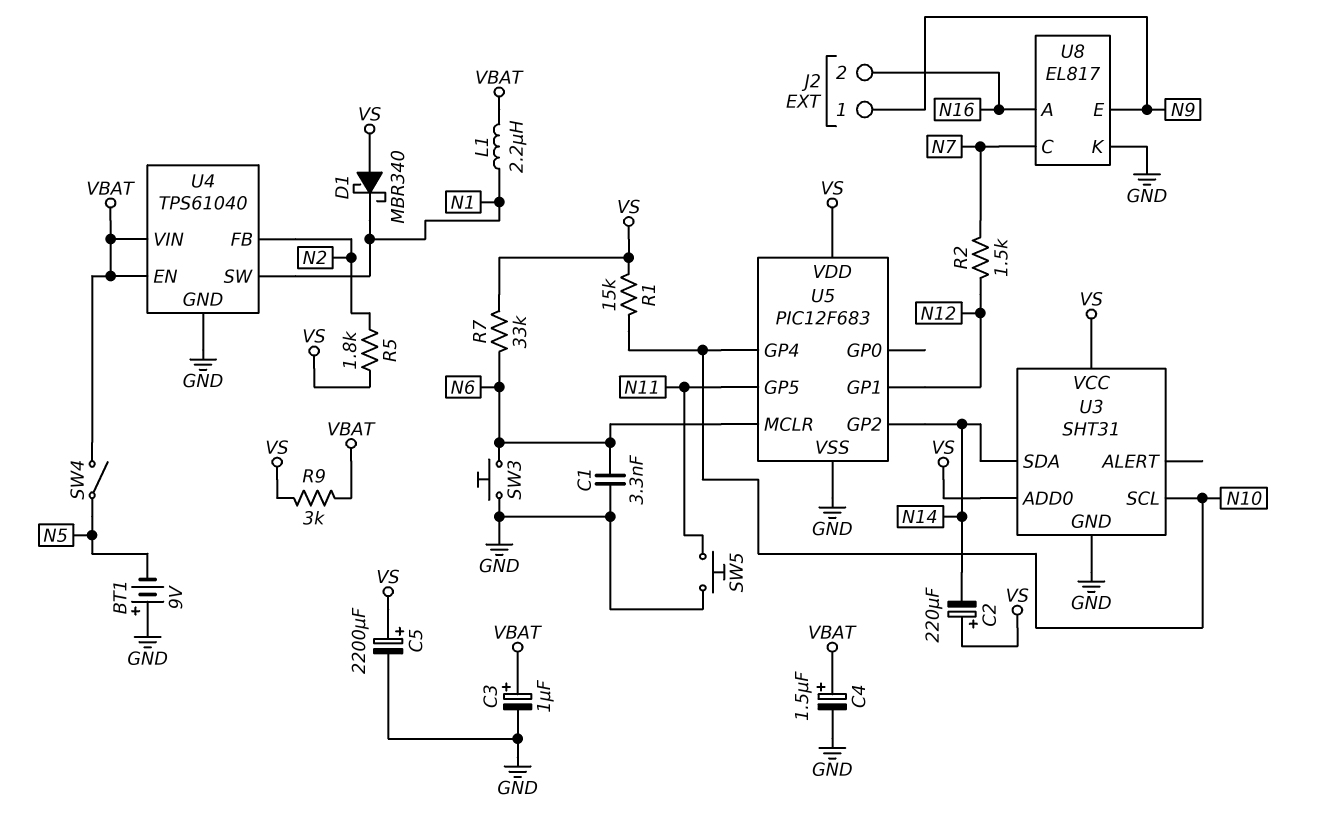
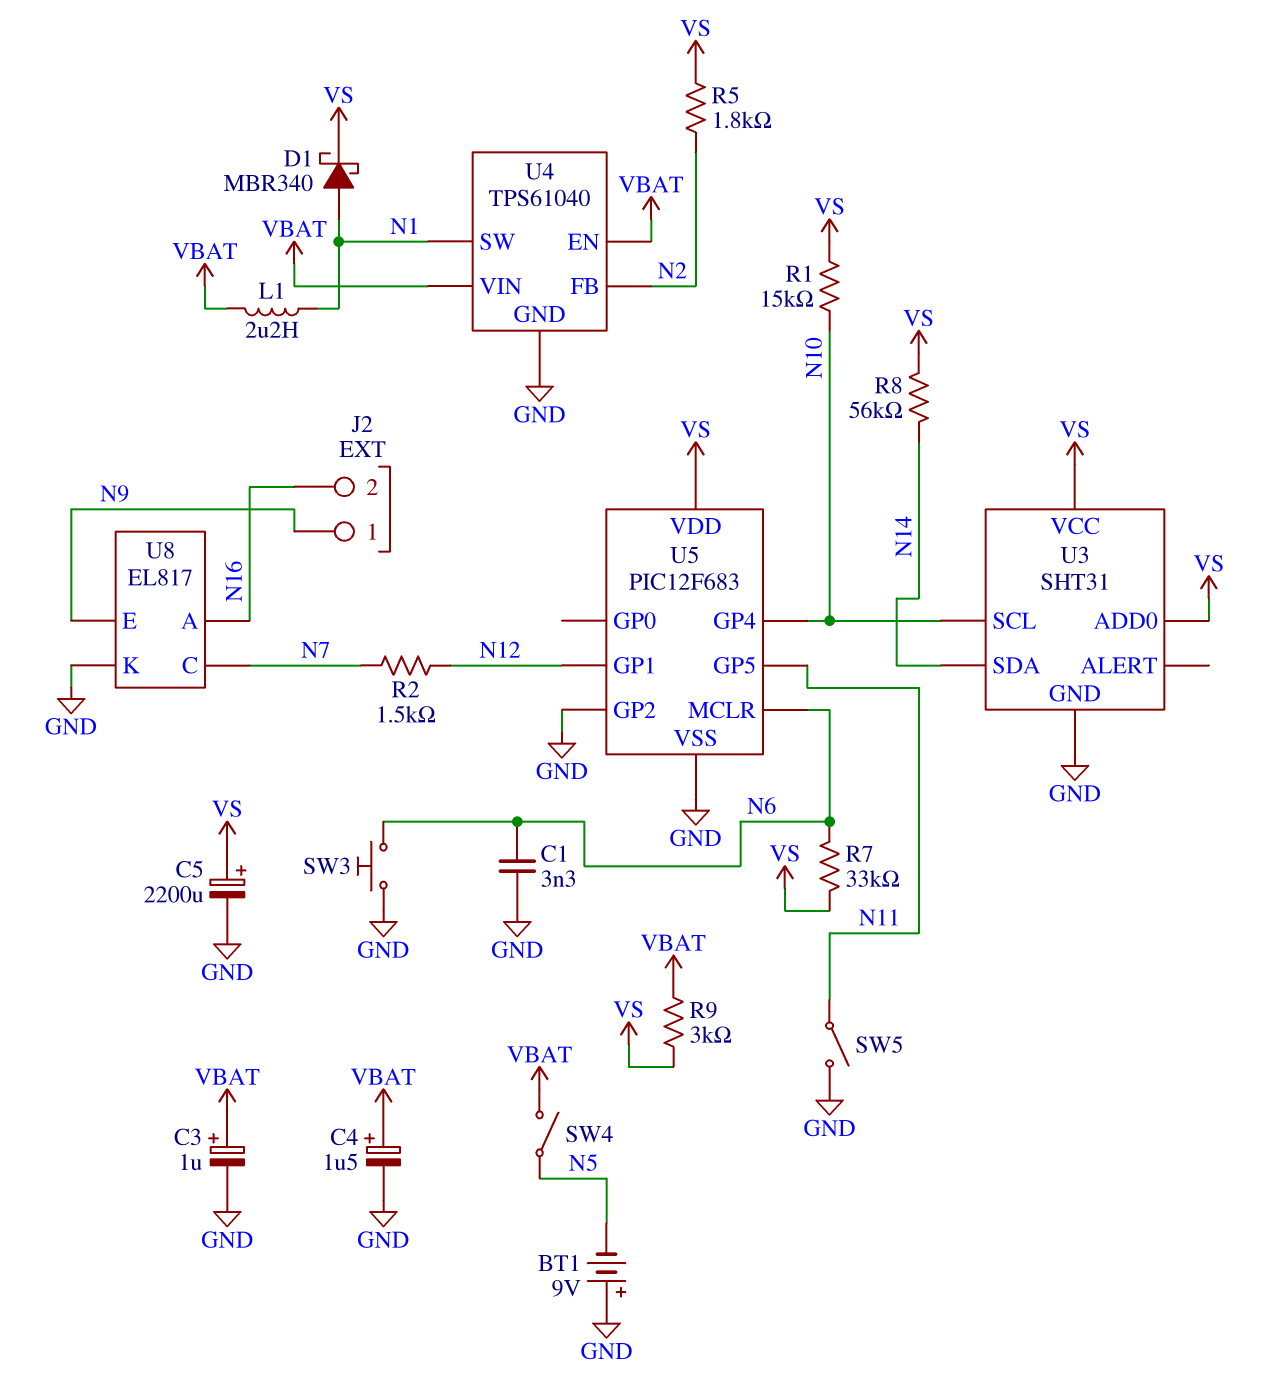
C2: 220uF (plus VS, minus N14) -> none
D1: schottky MBR340 (A VS, K N1) -> schottky MBR340 (A N1, K VS)
R8: none -> 56k (N14, VS)
SW5: button (GND, N11) -> switch (GND, N11)
U5 pin GP2: N14 -> GND

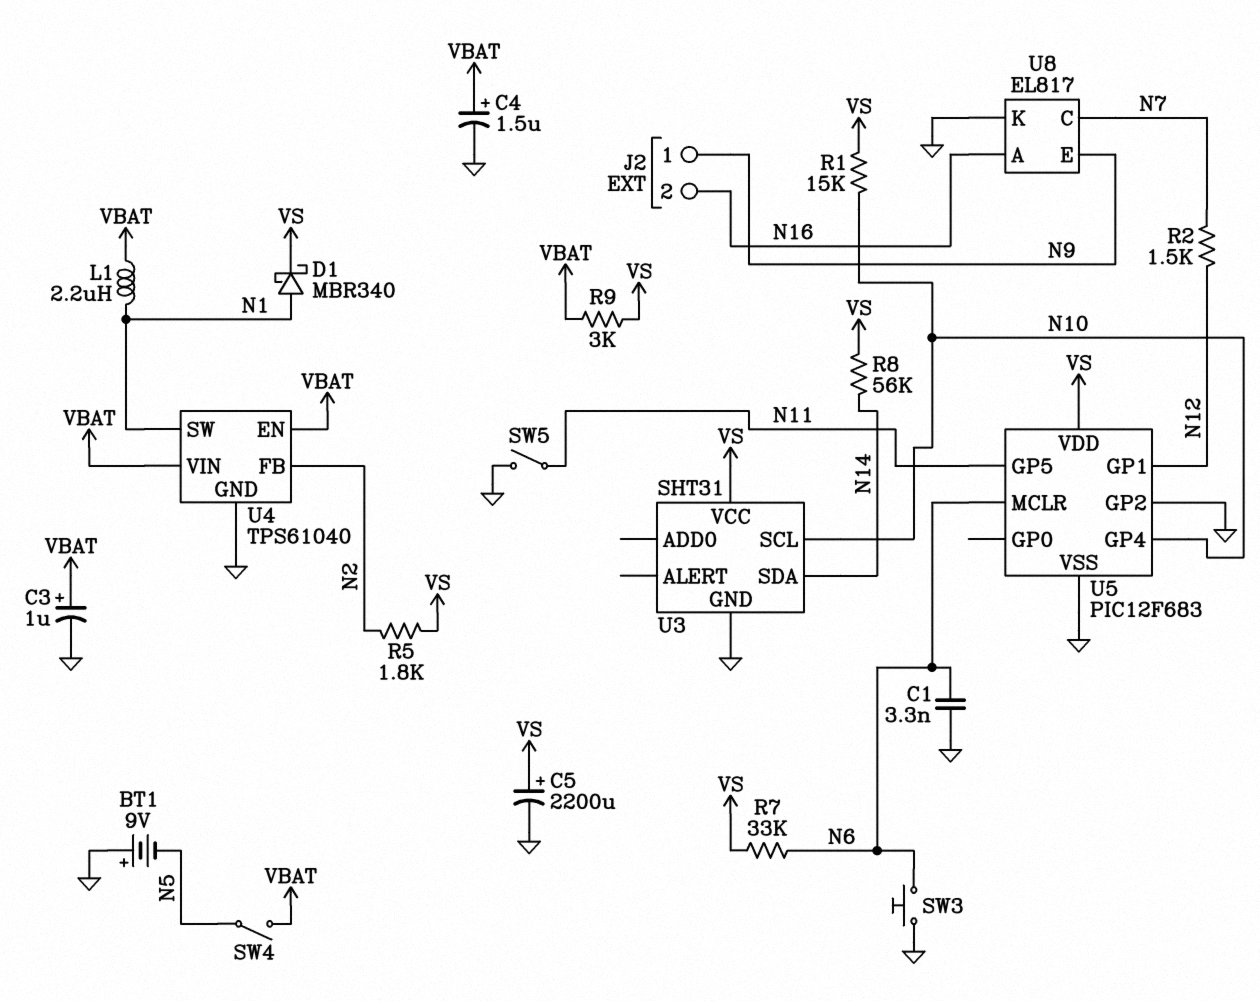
U3 pin ADD0: VS -> none

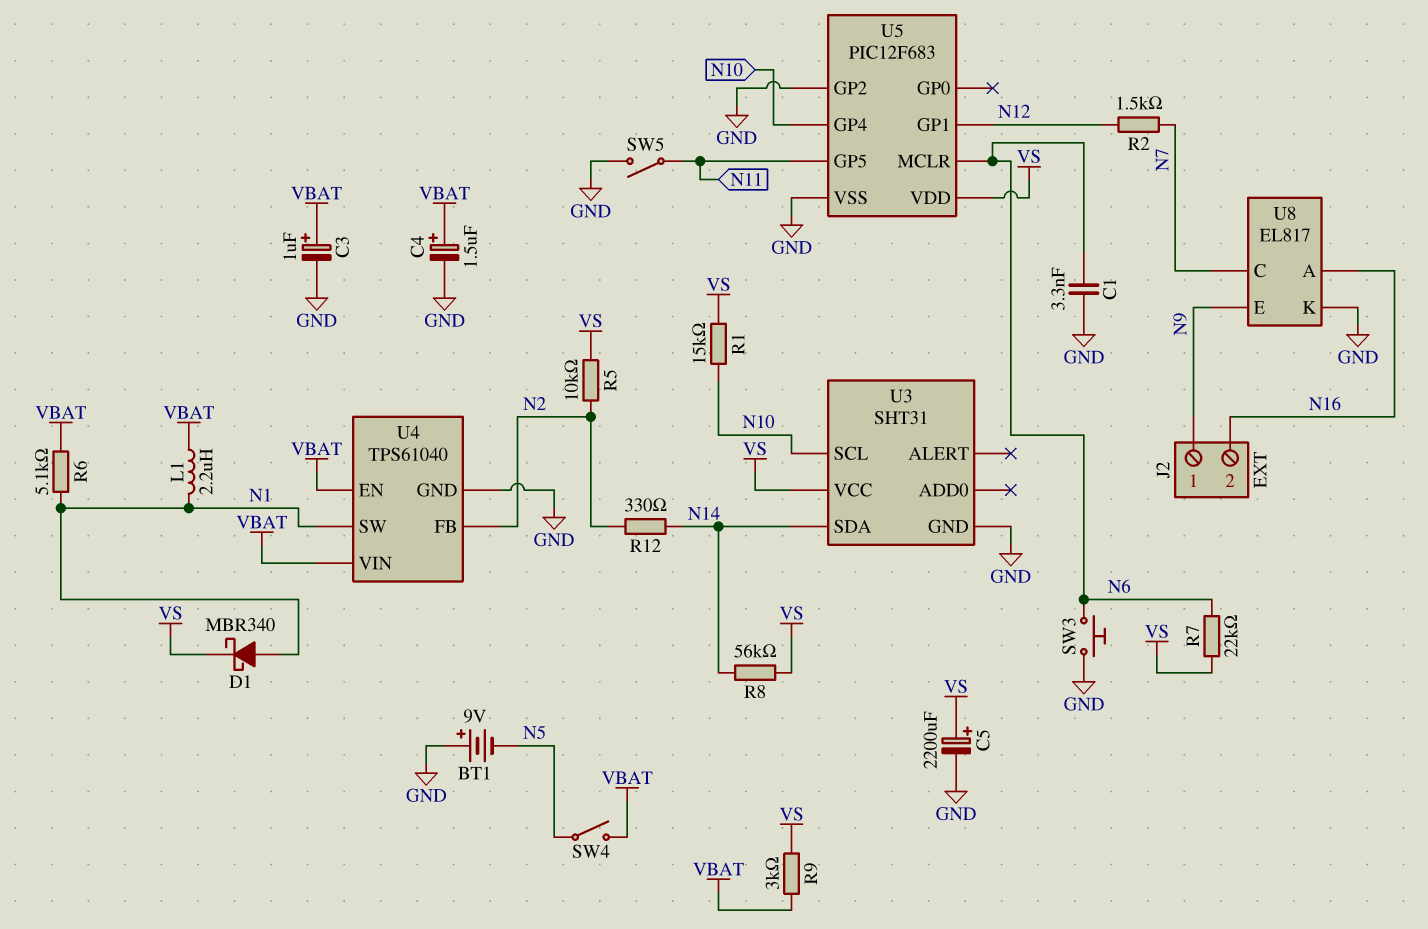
R5: 1.8k (N2, VS) -> 10k (N2, VS)
R6: none -> 5.1k (N1, VBAT)
R7: 33k (N6, VS) -> 22k (N6, VS)
R12: none -> 330 (N2, N14)

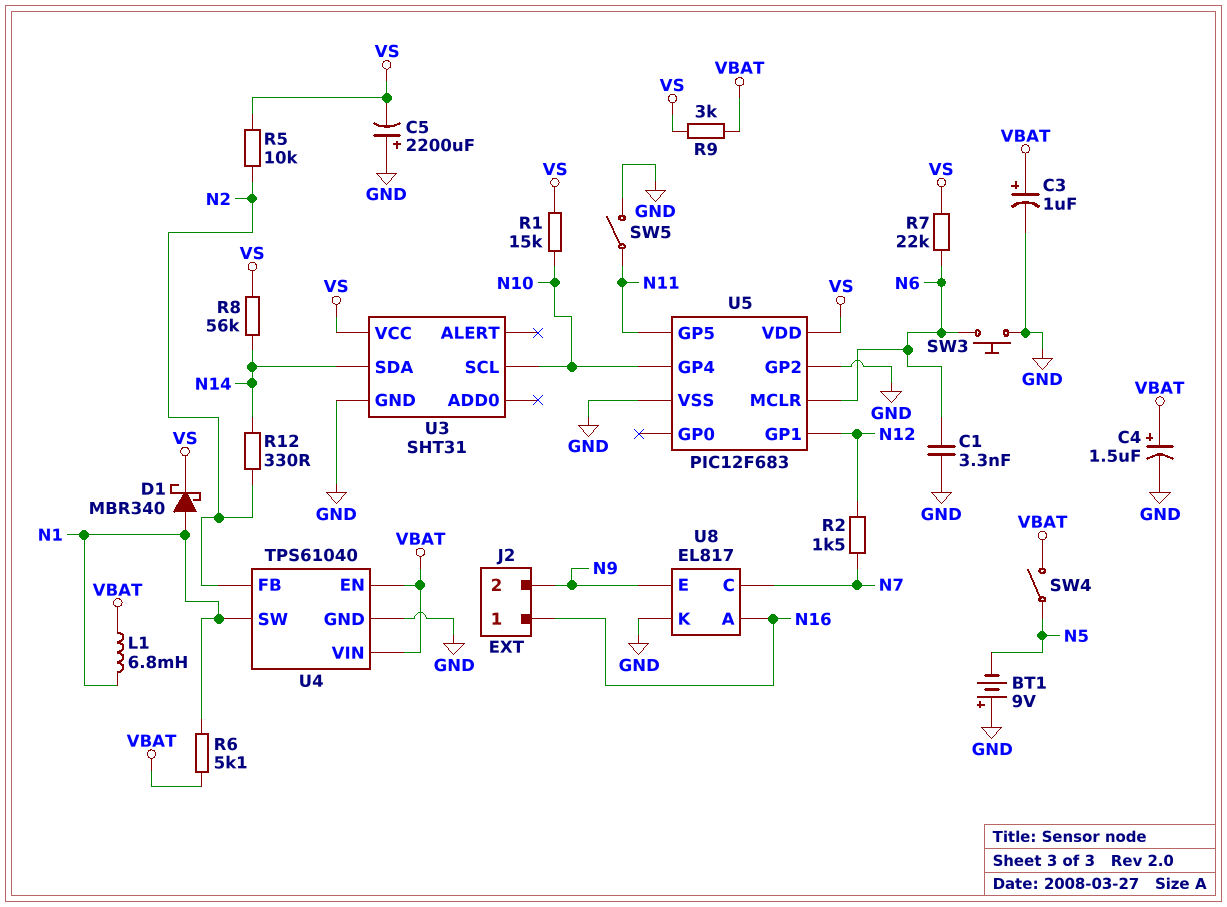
C5: 2200uF (plus VS, minus GND) -> 2200uF (plus GND, minus VS)
J2 pin 1: N9 -> N16
J2 pin 2: N16 -> N9
L1: 2.2uH (N1, VBAT) -> 6.8mH (N1, VBAT)

